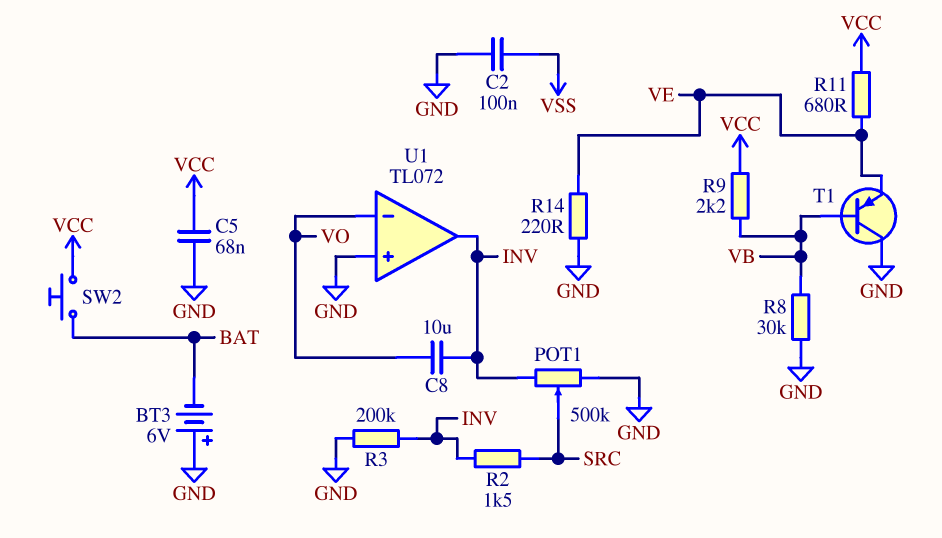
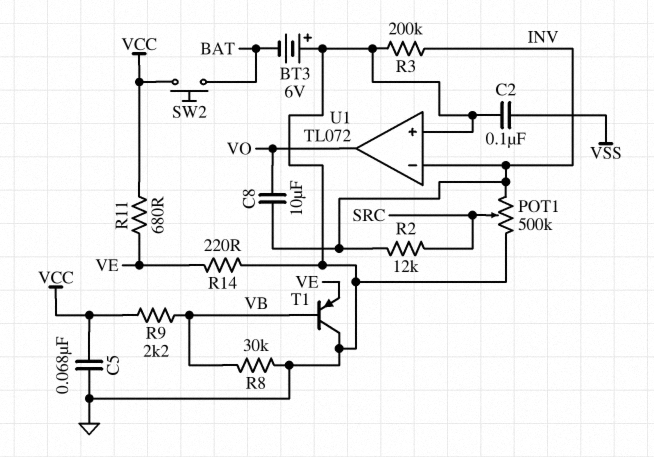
R2: 1.5k (INV, SRC) -> 12k (INV, SRC)
U1 pin in-: VO -> INV
U1 pin out: INV -> VO

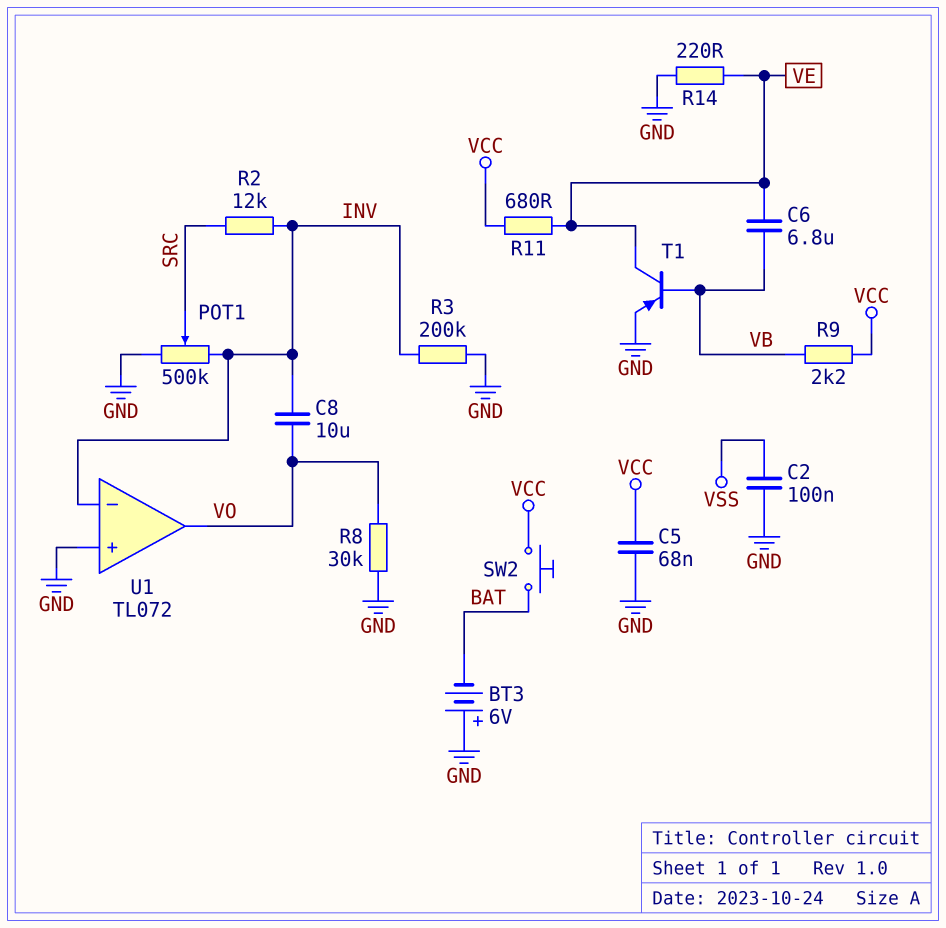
C6: none -> 6.8uF (VB, VE)
R8: 30k (GND, VB) -> 30k (GND, VO)
T1: PNP (B VB, C GND, E VE) -> PNP (B VB, C VE, E GND)

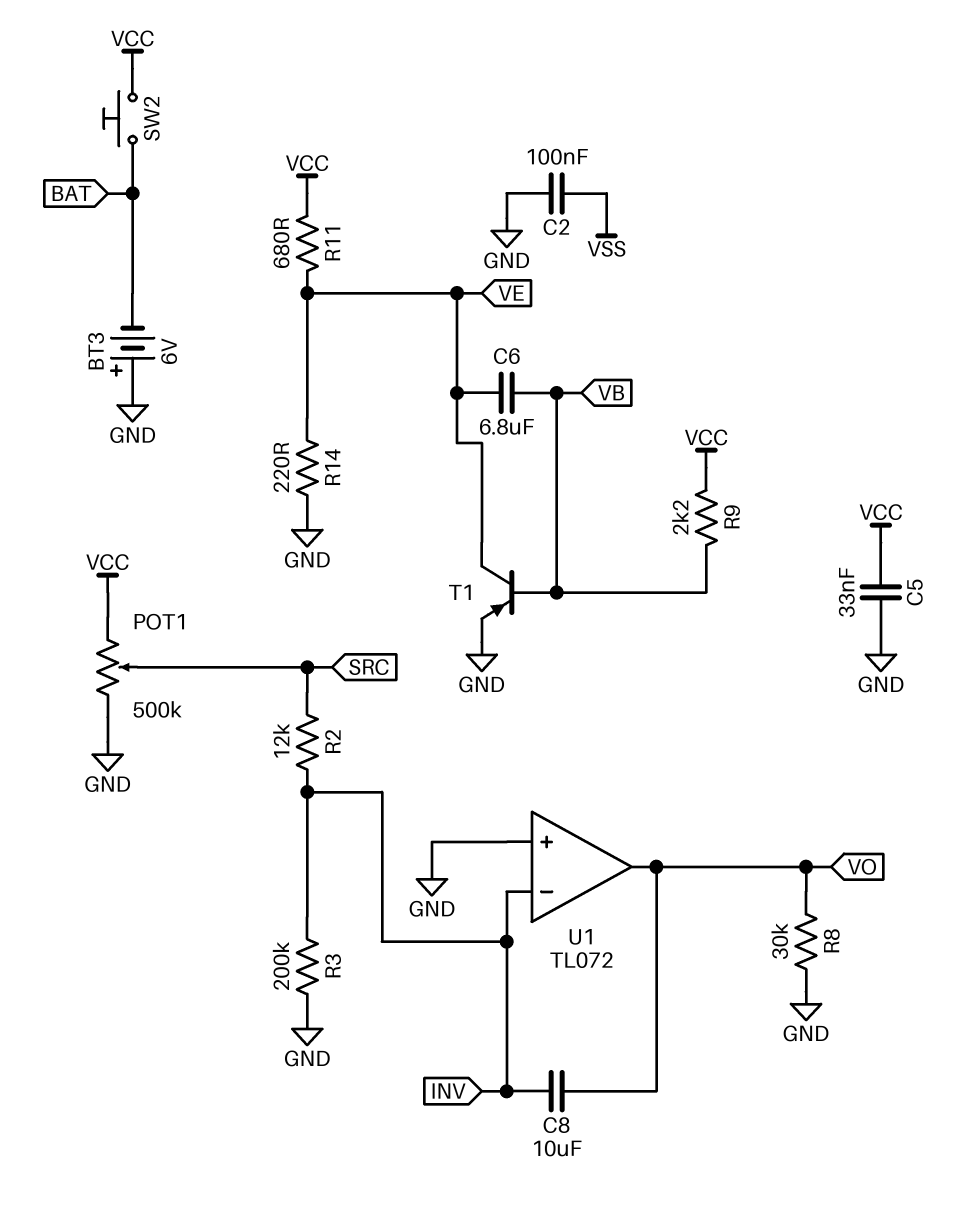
C5: 68nF (GND, VCC) -> 33nF (GND, VCC)
POT1: 500k (GND, INV, wiper SRC) -> 500k (GND, VCC, wiper SRC)

